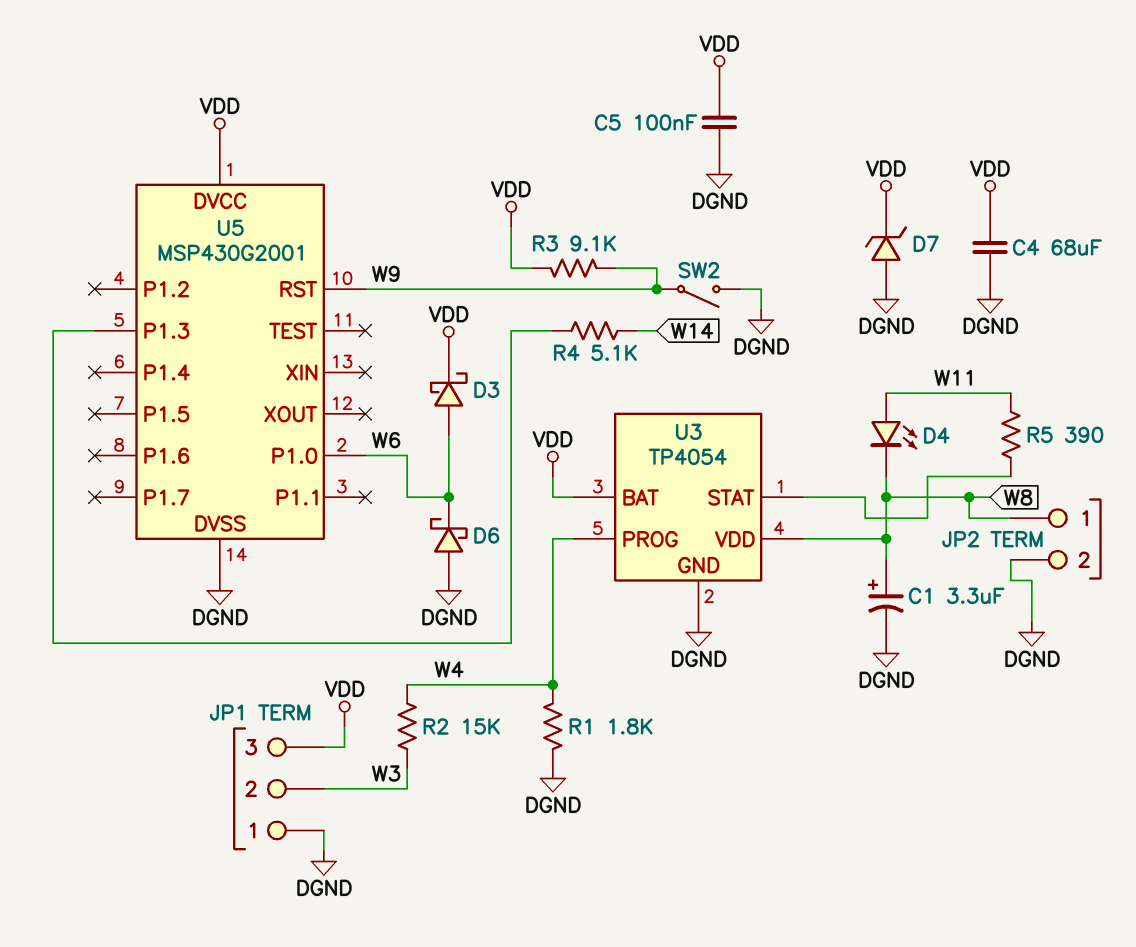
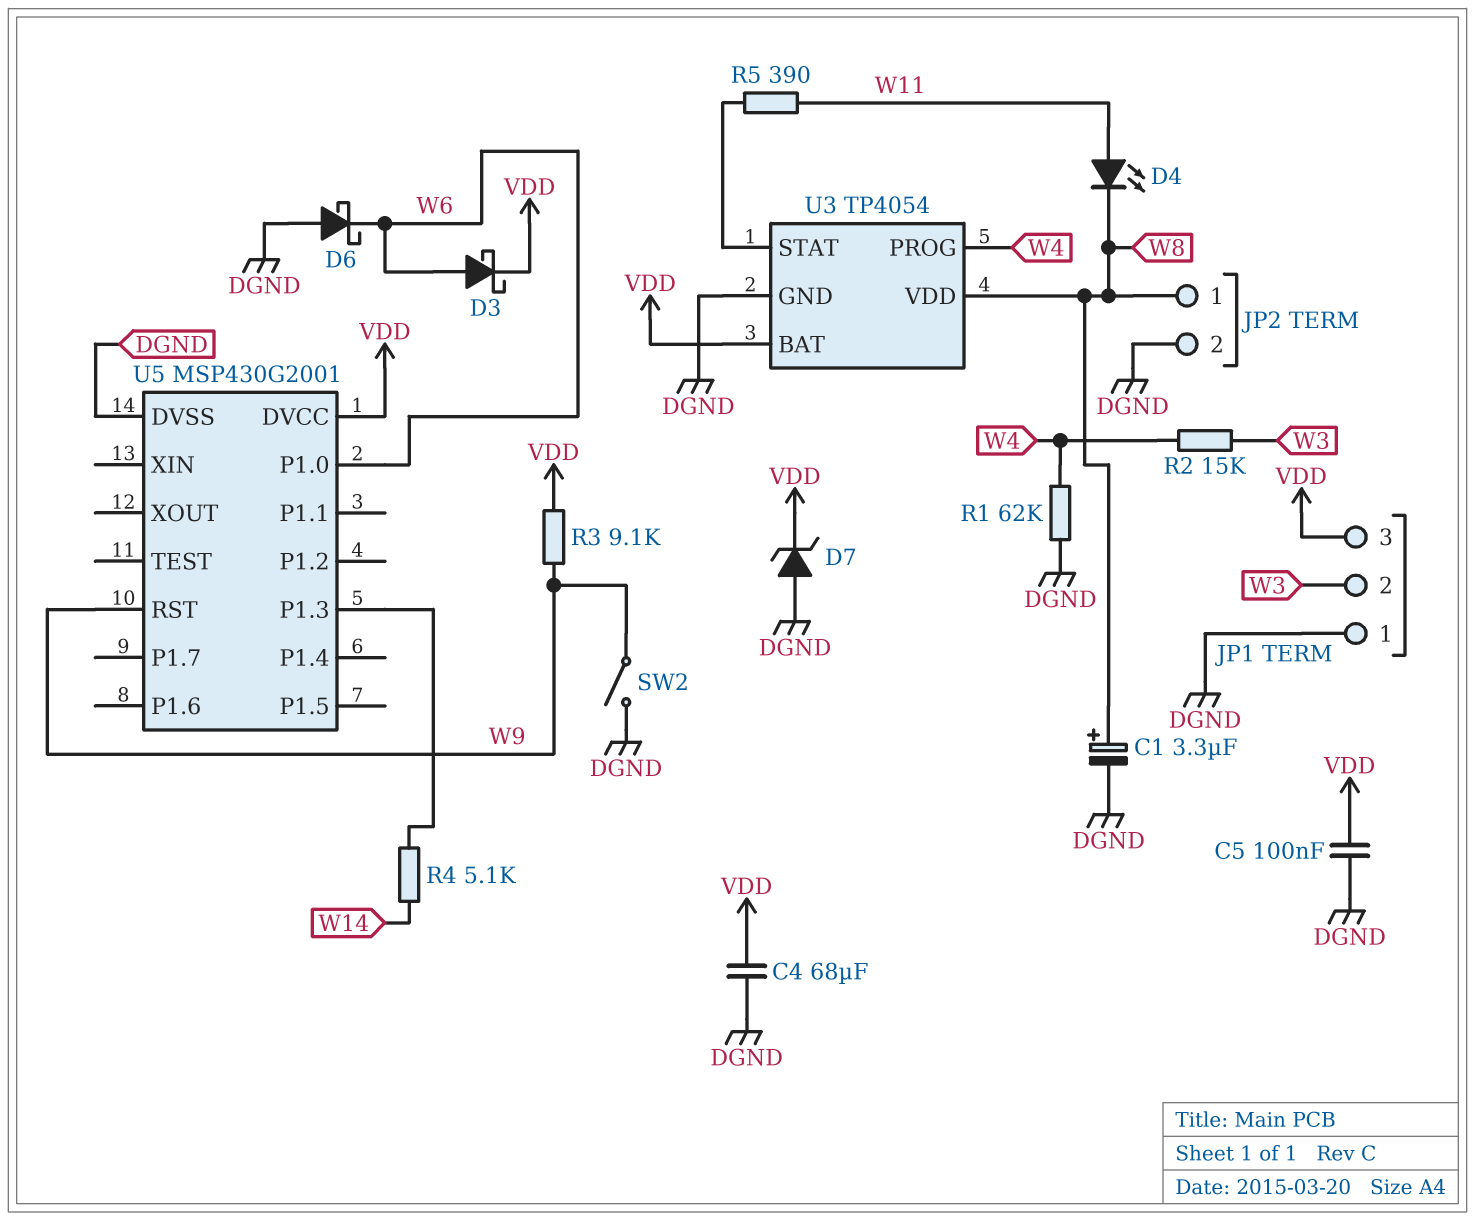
R1: 1.8k (DGND, W4) -> 62k (DGND, W4)

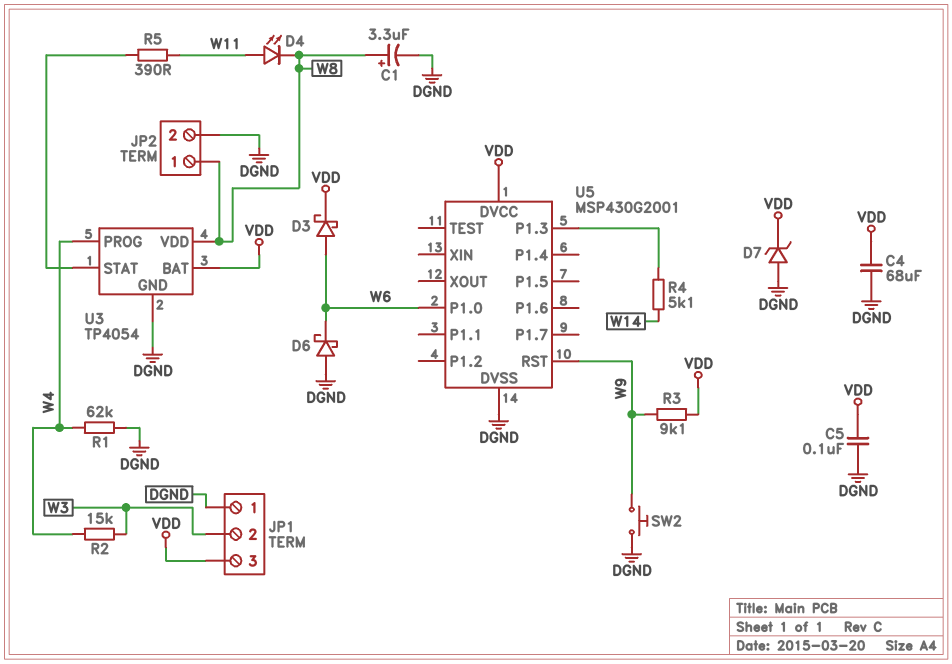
SW2: switch (DGND, W9) -> button (DGND, W9)

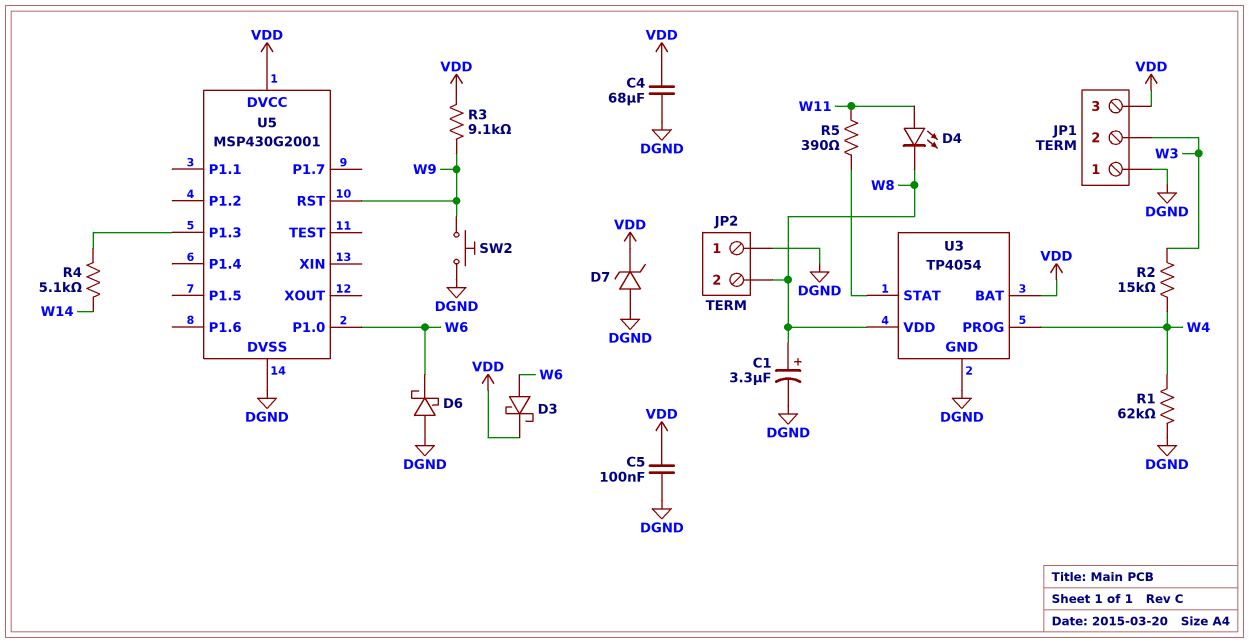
JP2 pin 1: W8 -> DGND
JP2 pin 2: DGND -> W8

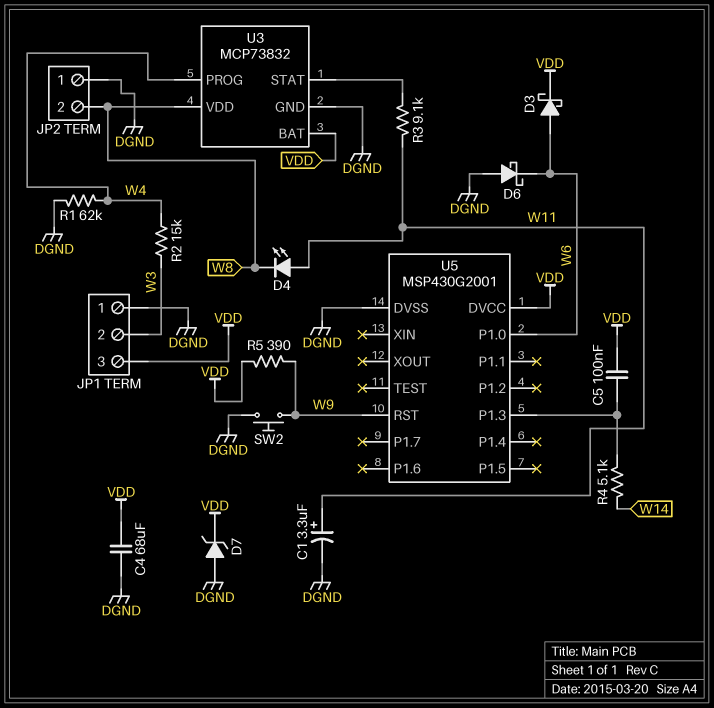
C1: 3.3uF (plus W8, minus DGND) -> 3.3uF (plus W11, minus DGND)
C5: 100nF (DGND, VDD) -> 100nF (U5/P1.3, VDD)
R3: 9.1k (VDD, W9) -> 9.1k (U3/STAT, W11)
R5: 390 (U3/STAT, W11) -> 390 (VDD, W9)
U3: TP4054 -> MCP73832

